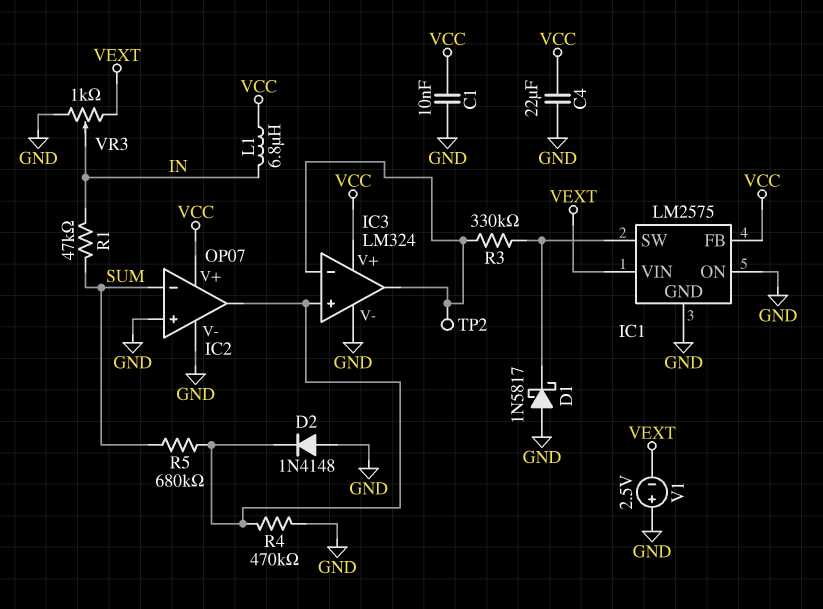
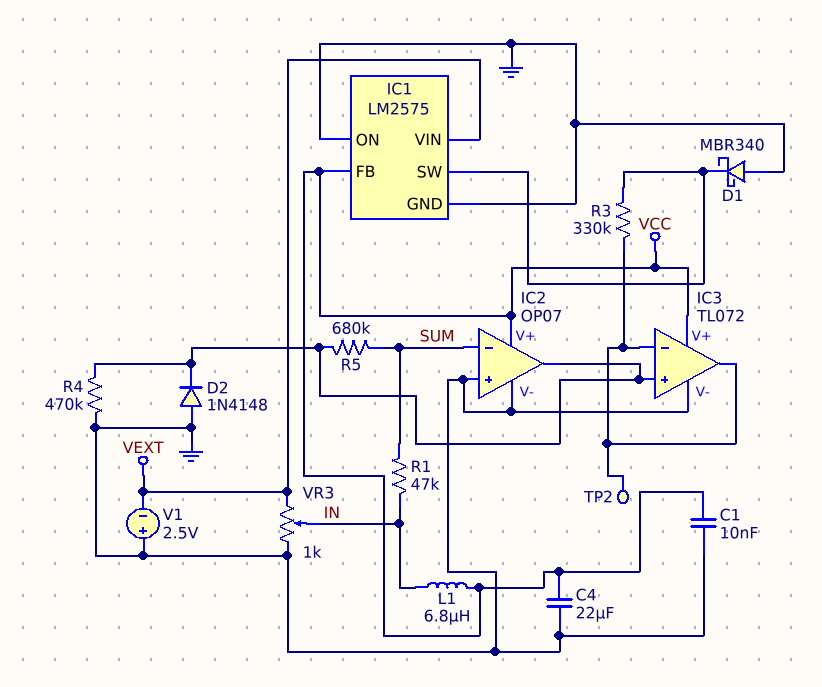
D1: schottky 1N5817 (A GND, K IC1/SW) -> schottky MBR340 (A GND, K IC1/SW)
IC3: LM324 -> TL072

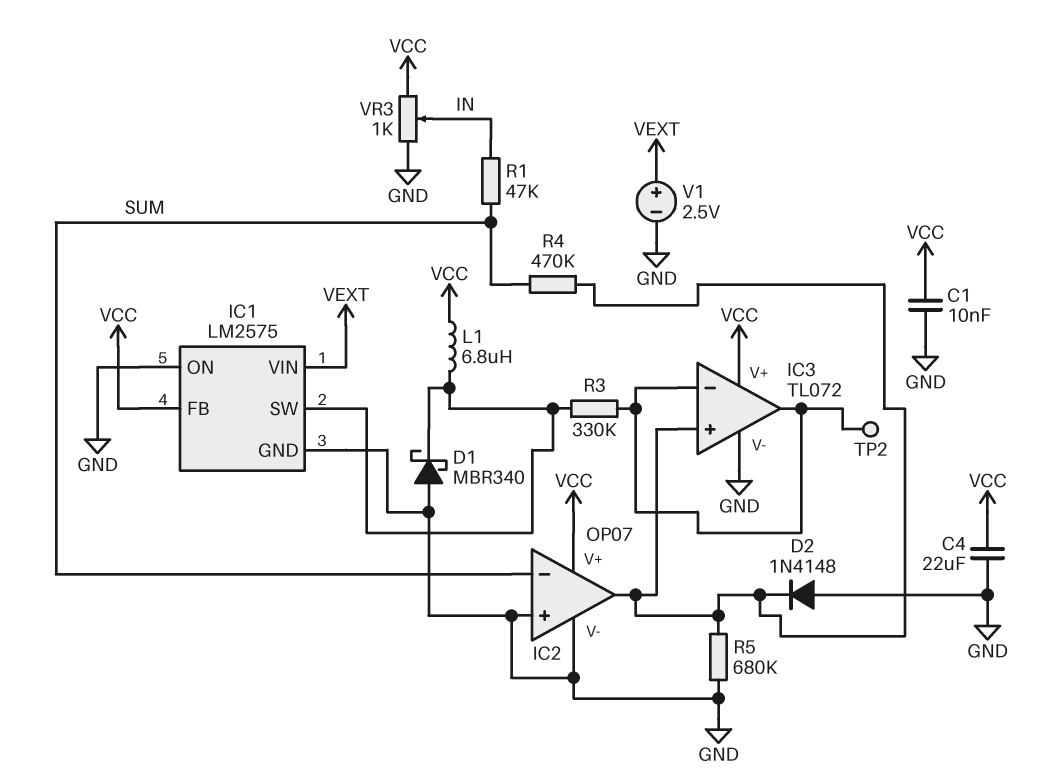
L1: 6.8uH (IN, VCC) -> 6.8uH (IC1/SW, VCC)
R4: 470k (GND, IC2/out) -> 470k (IC2/out, SUM)
R5: 680k (IC2/out, SUM) -> 680k (GND, IC2/out)
V1: 2.5V (plus GND, minus VEXT) -> 2.5V (plus VEXT, minus GND)
VR3: 1k (GND, VEXT, wiper IN) -> 1k (GND, VCC, wiper IN)

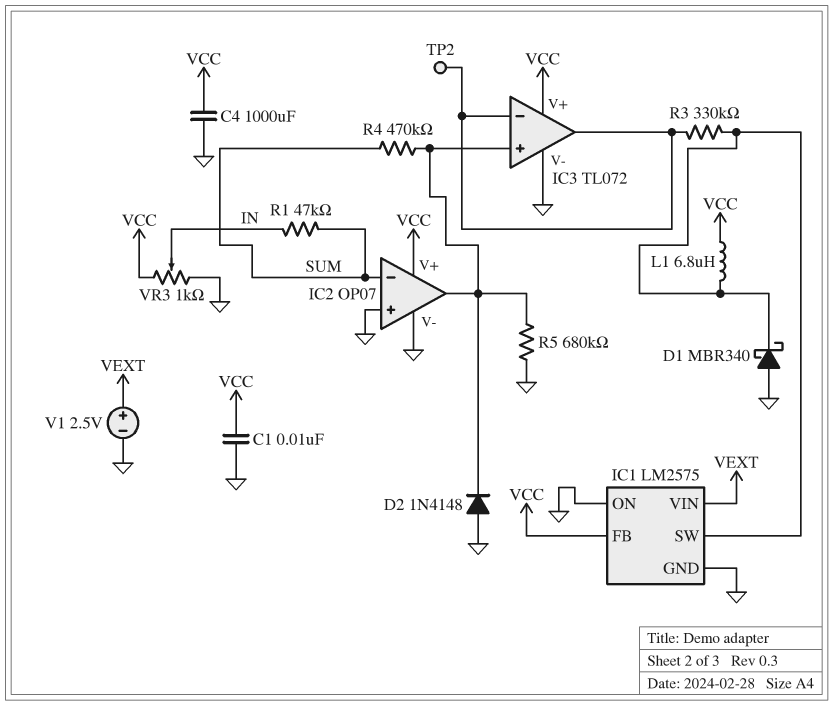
C4: 22uF (GND, VCC) -> 1000uF (GND, VCC)

